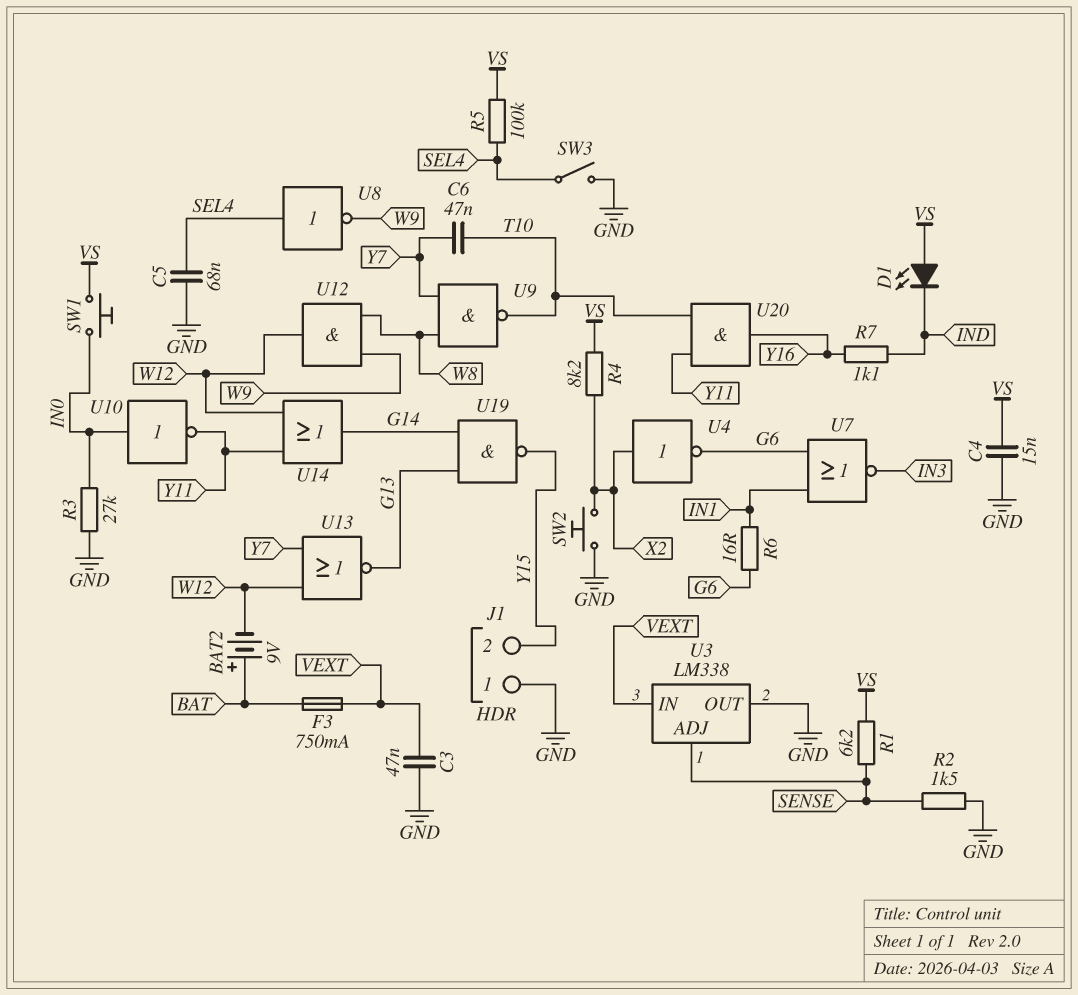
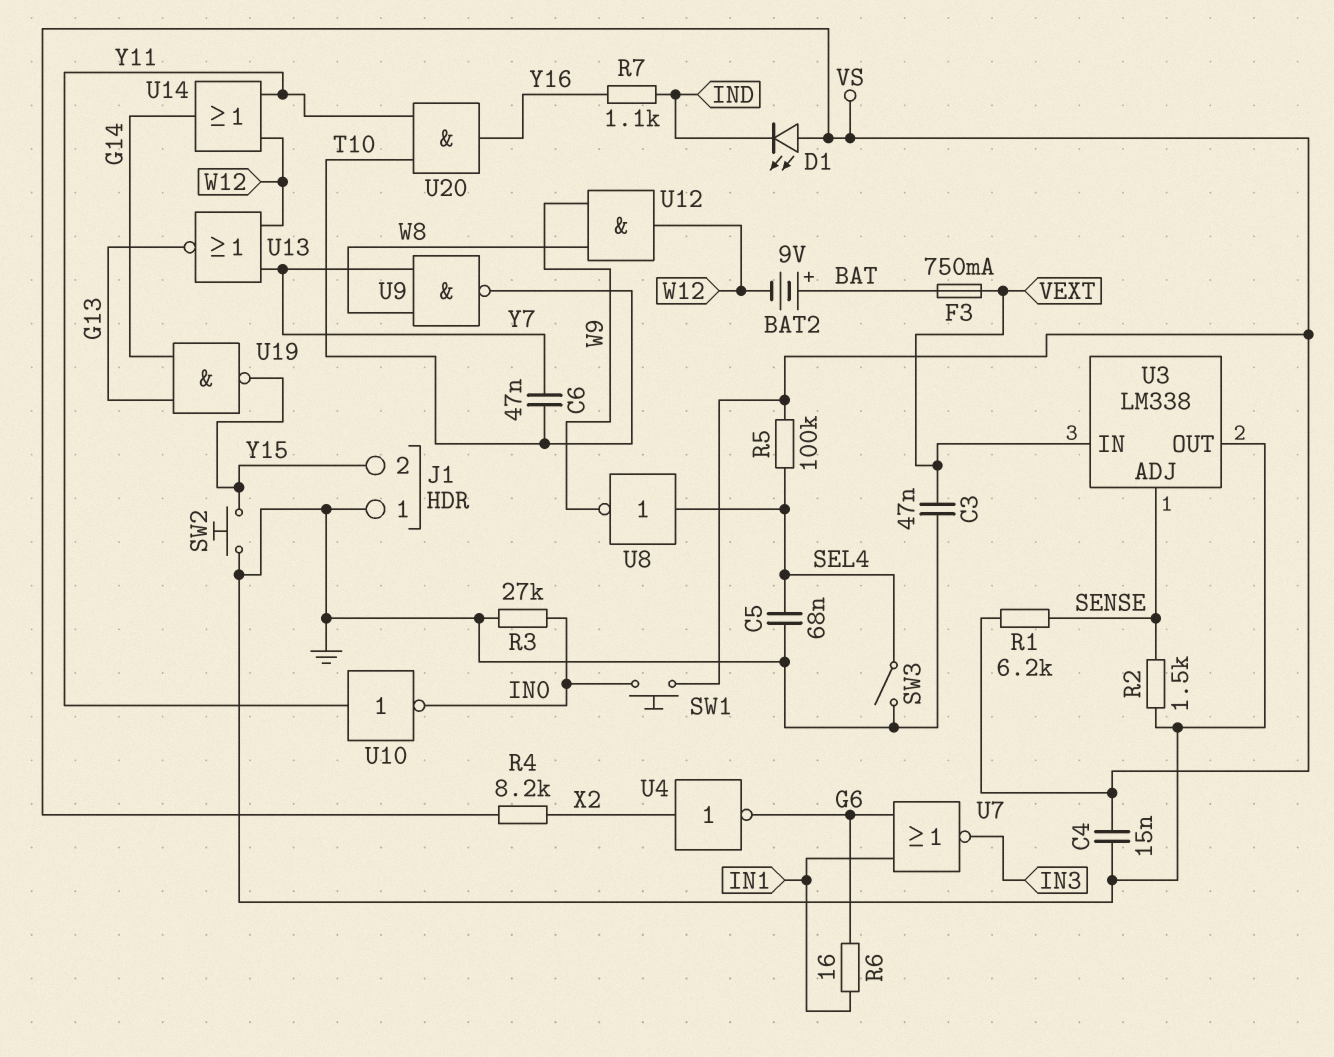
SW2: button (GND, X2) -> button (GND, Y15)
U10: NOT (in IN0, out Y11) -> NOT (in Y11, out IN0)

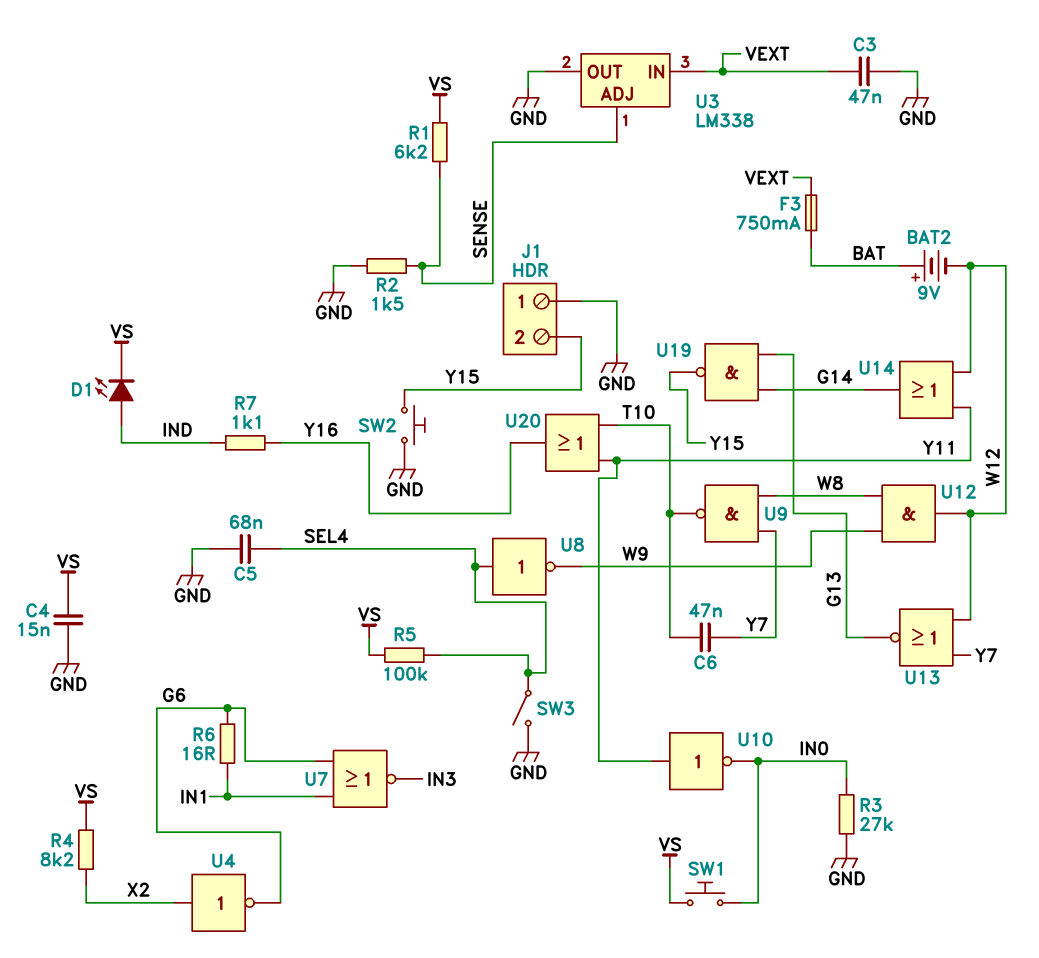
D1: LED (A VS, K IND) -> LED (A IND, K VS)
U20: AND (in T10, in Y11, out Y16) -> OR (in T10, in Y11, out Y16)

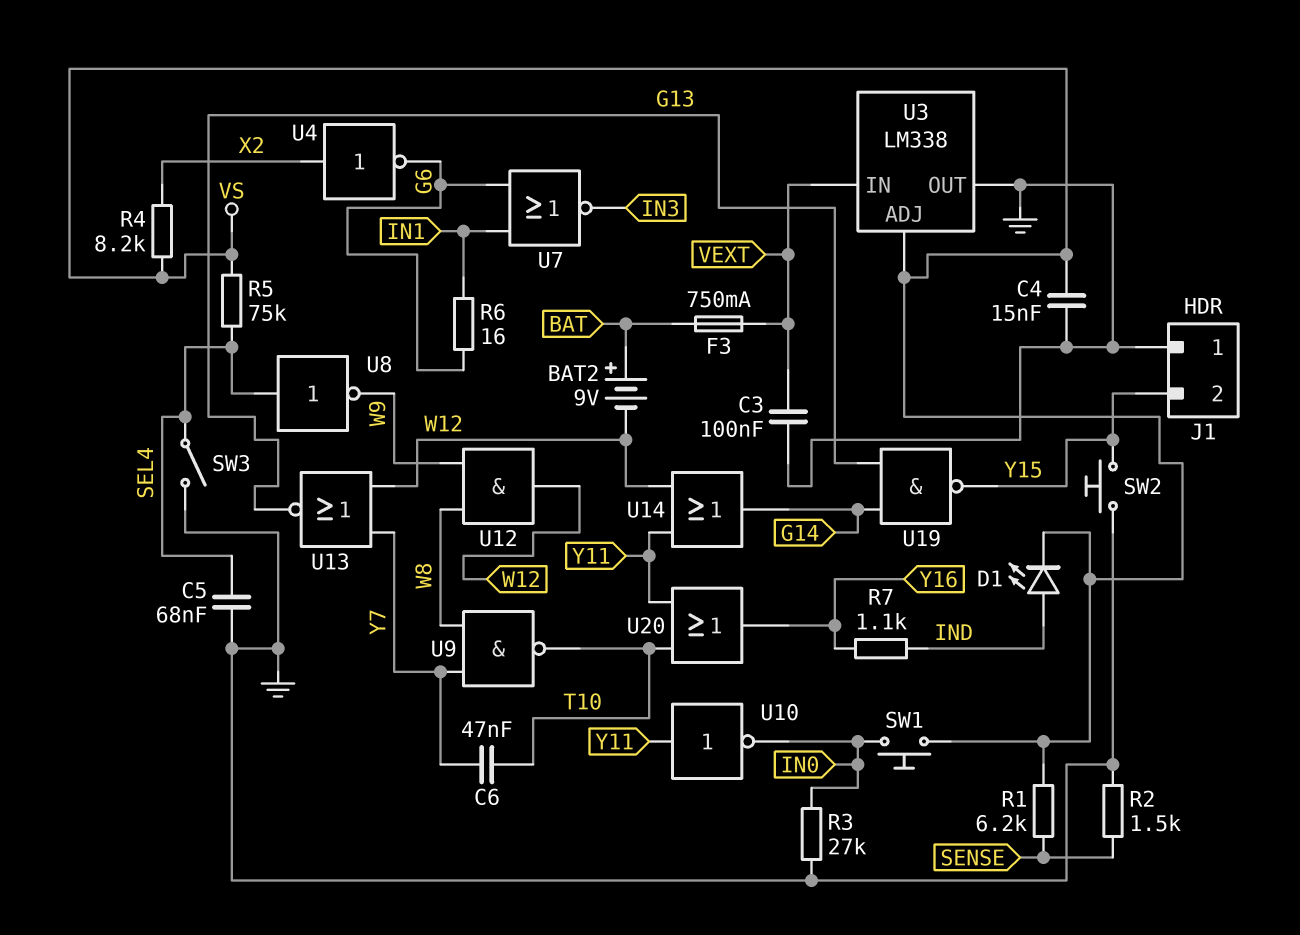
C3: 47nF (GND, VEXT) -> 100nF (GND, VEXT)
R5: 100k (SEL4, VS) -> 75k (SEL4, VS)
U3 pin ADJ: SENSE -> VS

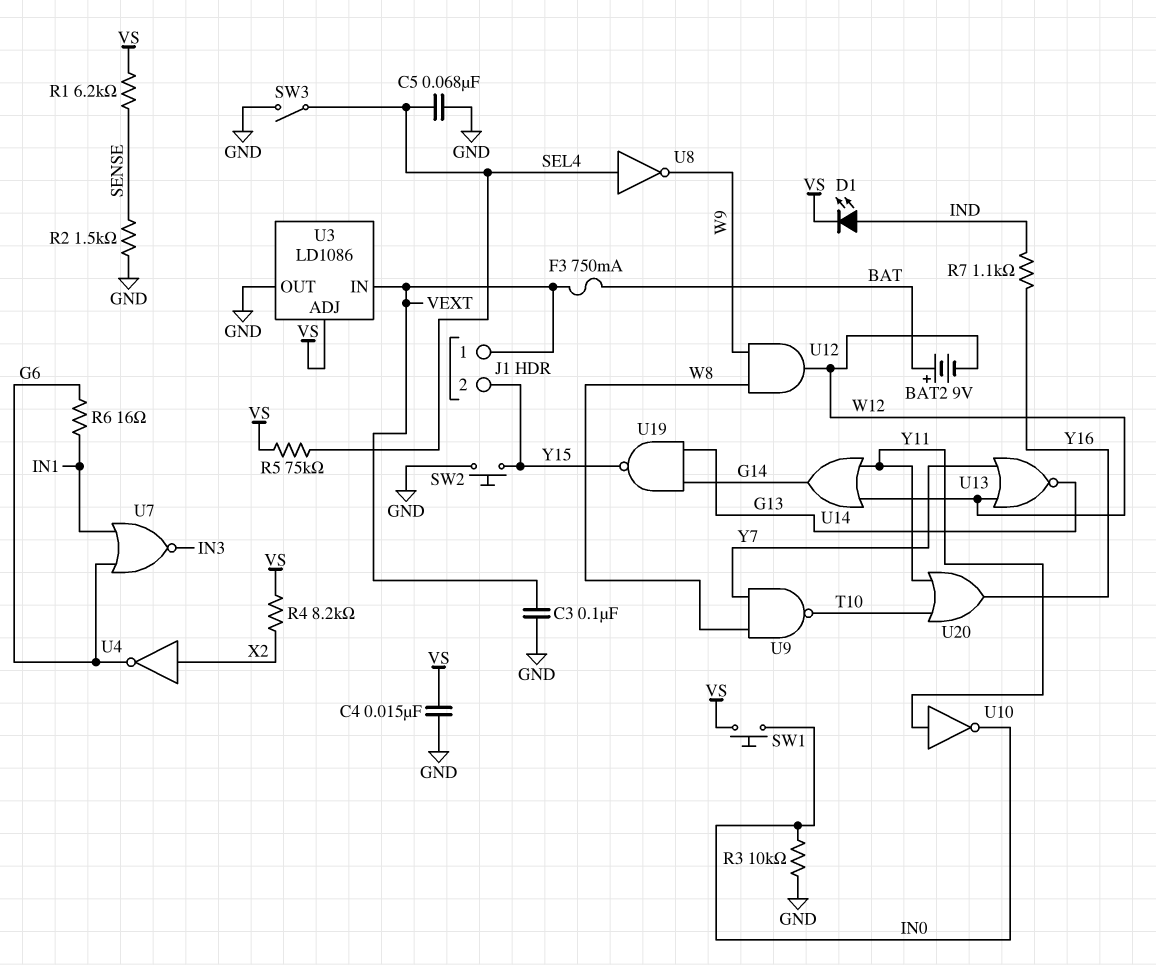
C6: 47nF (T10, Y7) -> none
J1 pin 1: GND -> VEXT
R3: 27k (GND, IN0) -> 10k (GND, IN0)
U3: LM338 -> LD1086

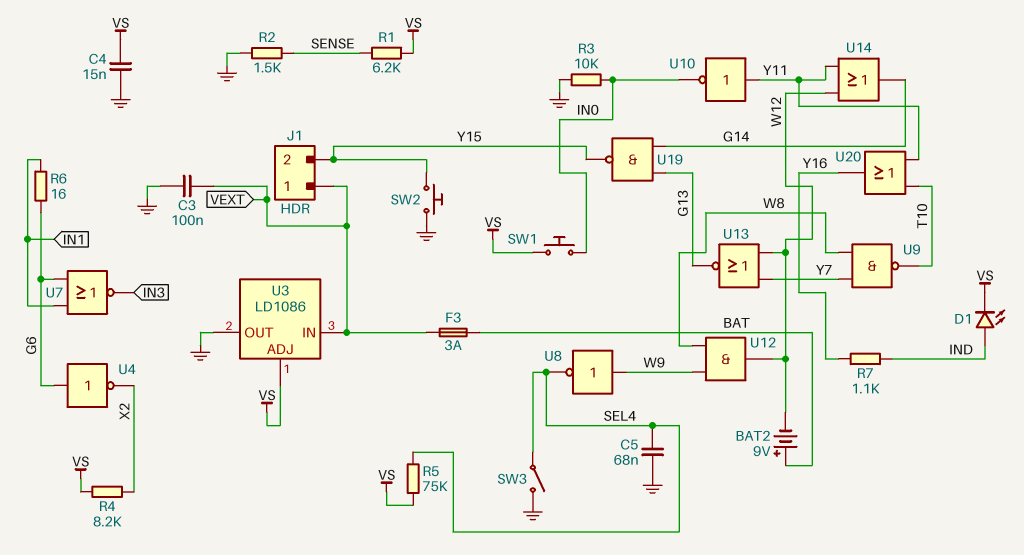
F3: 750mA (BAT, VEXT) -> 3A (BAT, VEXT)
U4: NOT (in X2, out G6) -> NOT (in G6, out X2)
U8: NOT (in SEL4, out W9) -> NOT (in W9, out SEL4)

